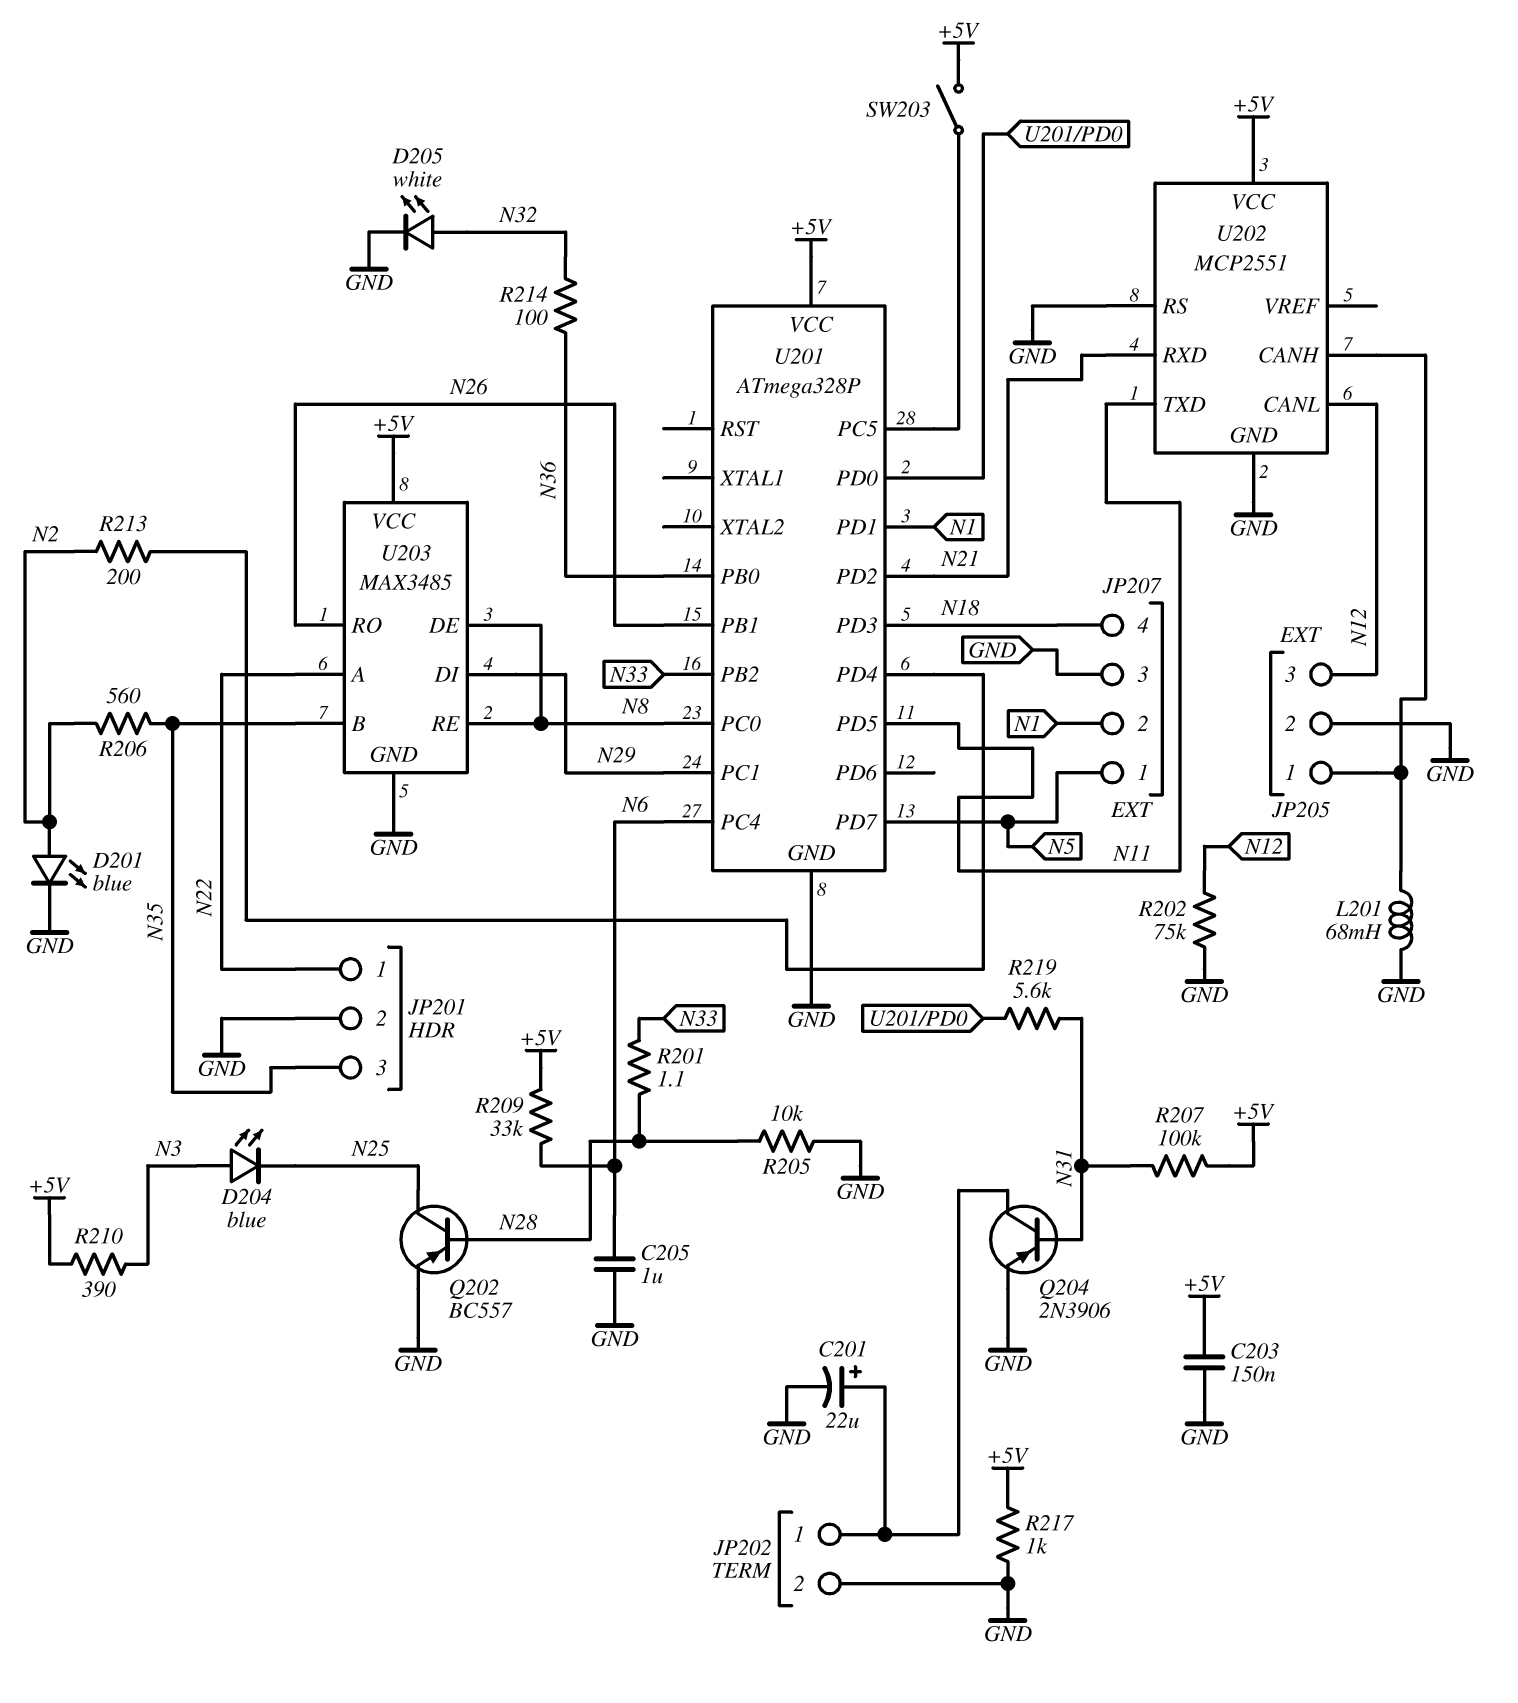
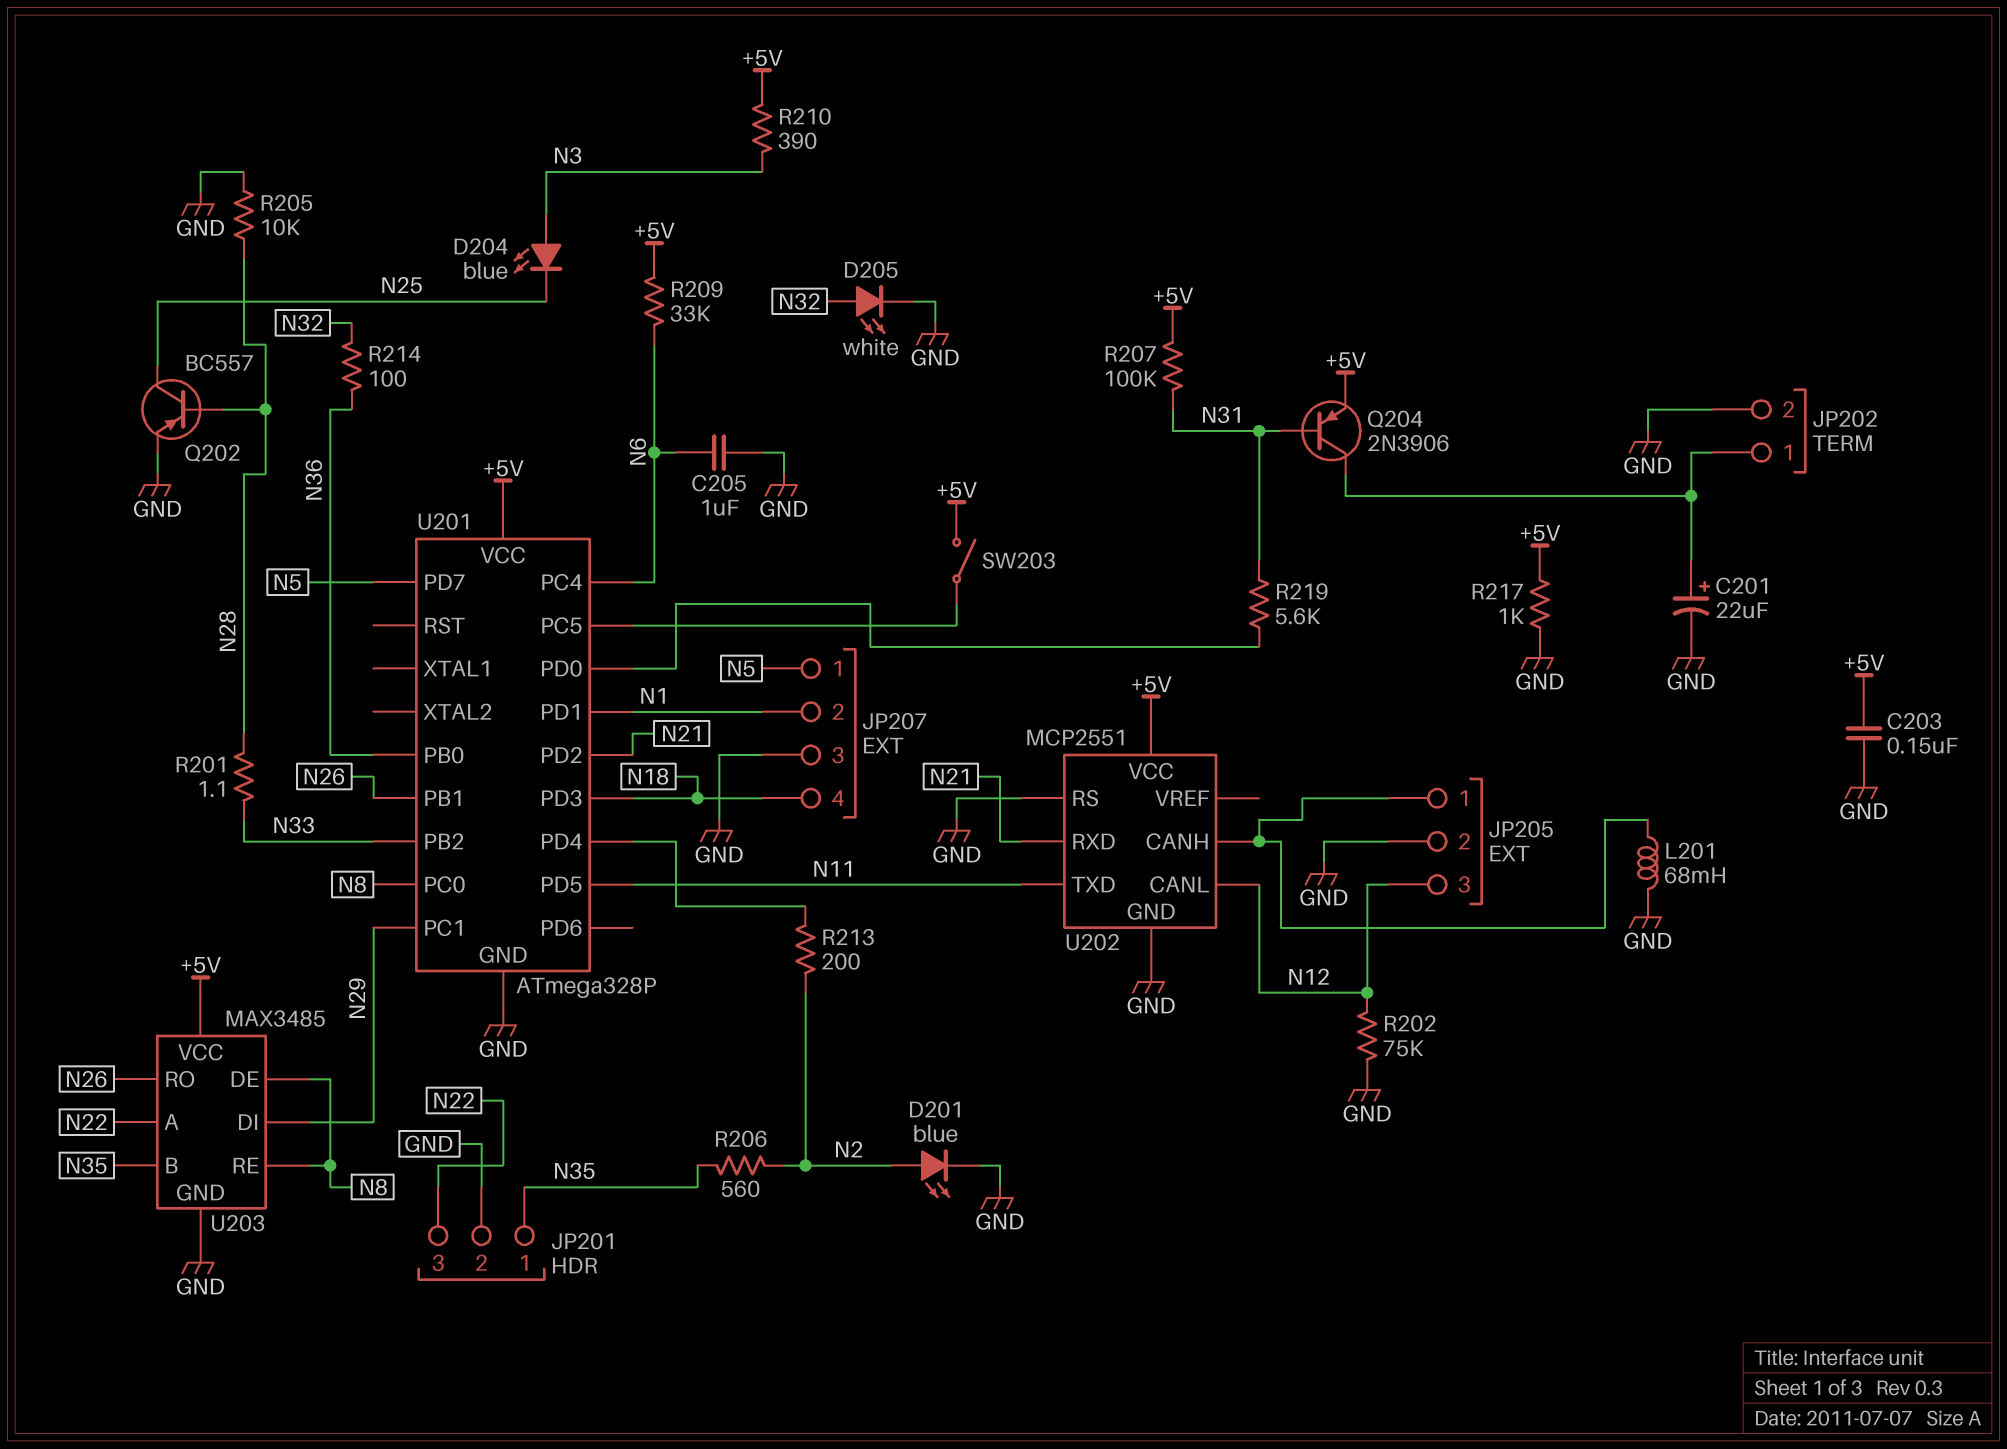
JP201 pin 1: N22 -> N35
JP201 pin 3: N35 -> N22
Q204: PNP 2N3906 (B N31, C JP202/1, E GND) -> PNP 2N3906 (B N31, C JP202/1, E +5V)

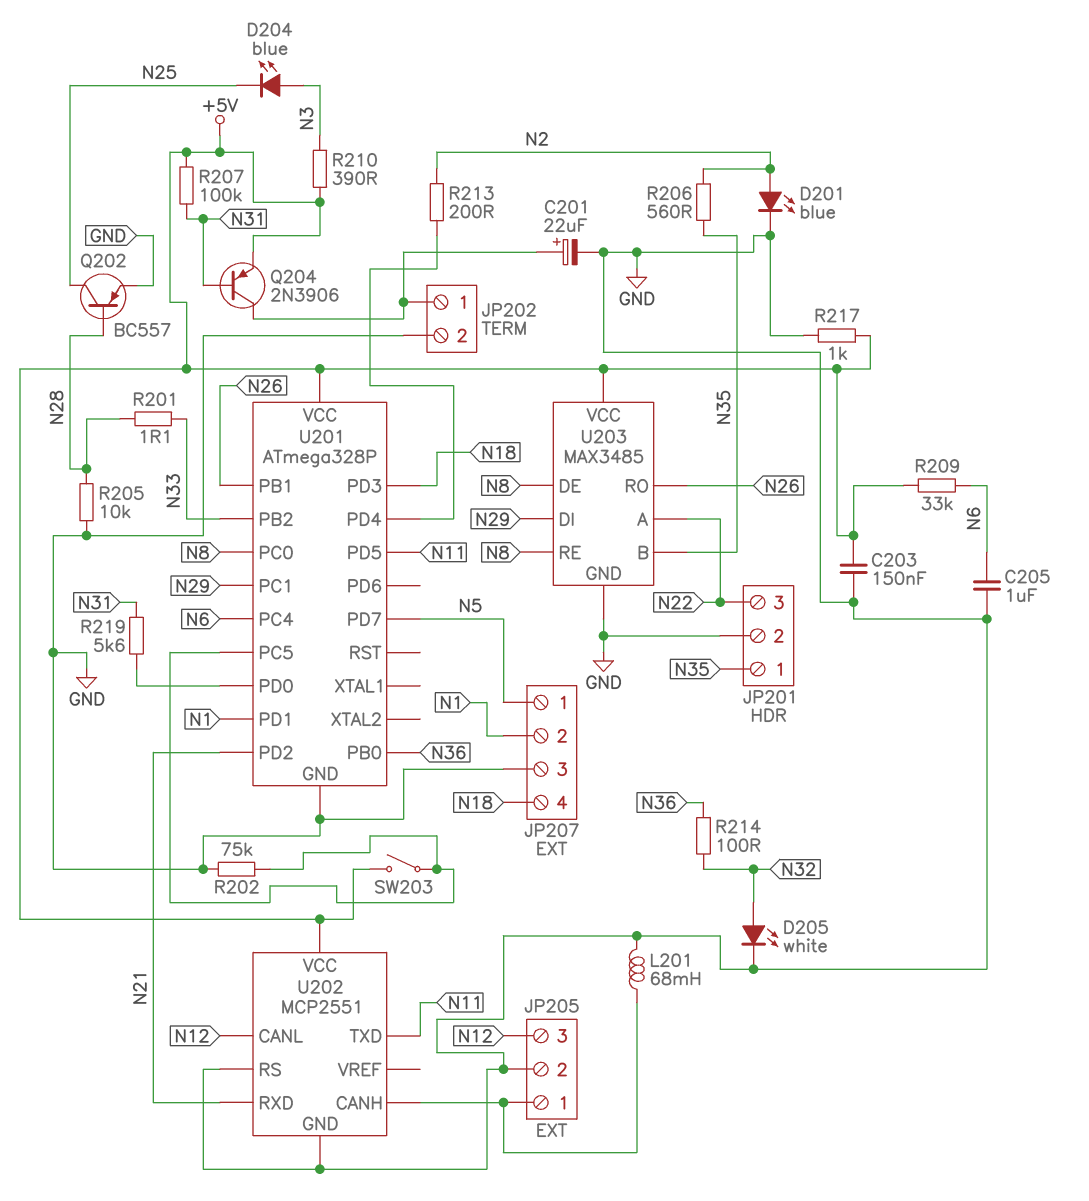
R202: 75k (GND, N12) -> 75k (GND, U201/PC5)

